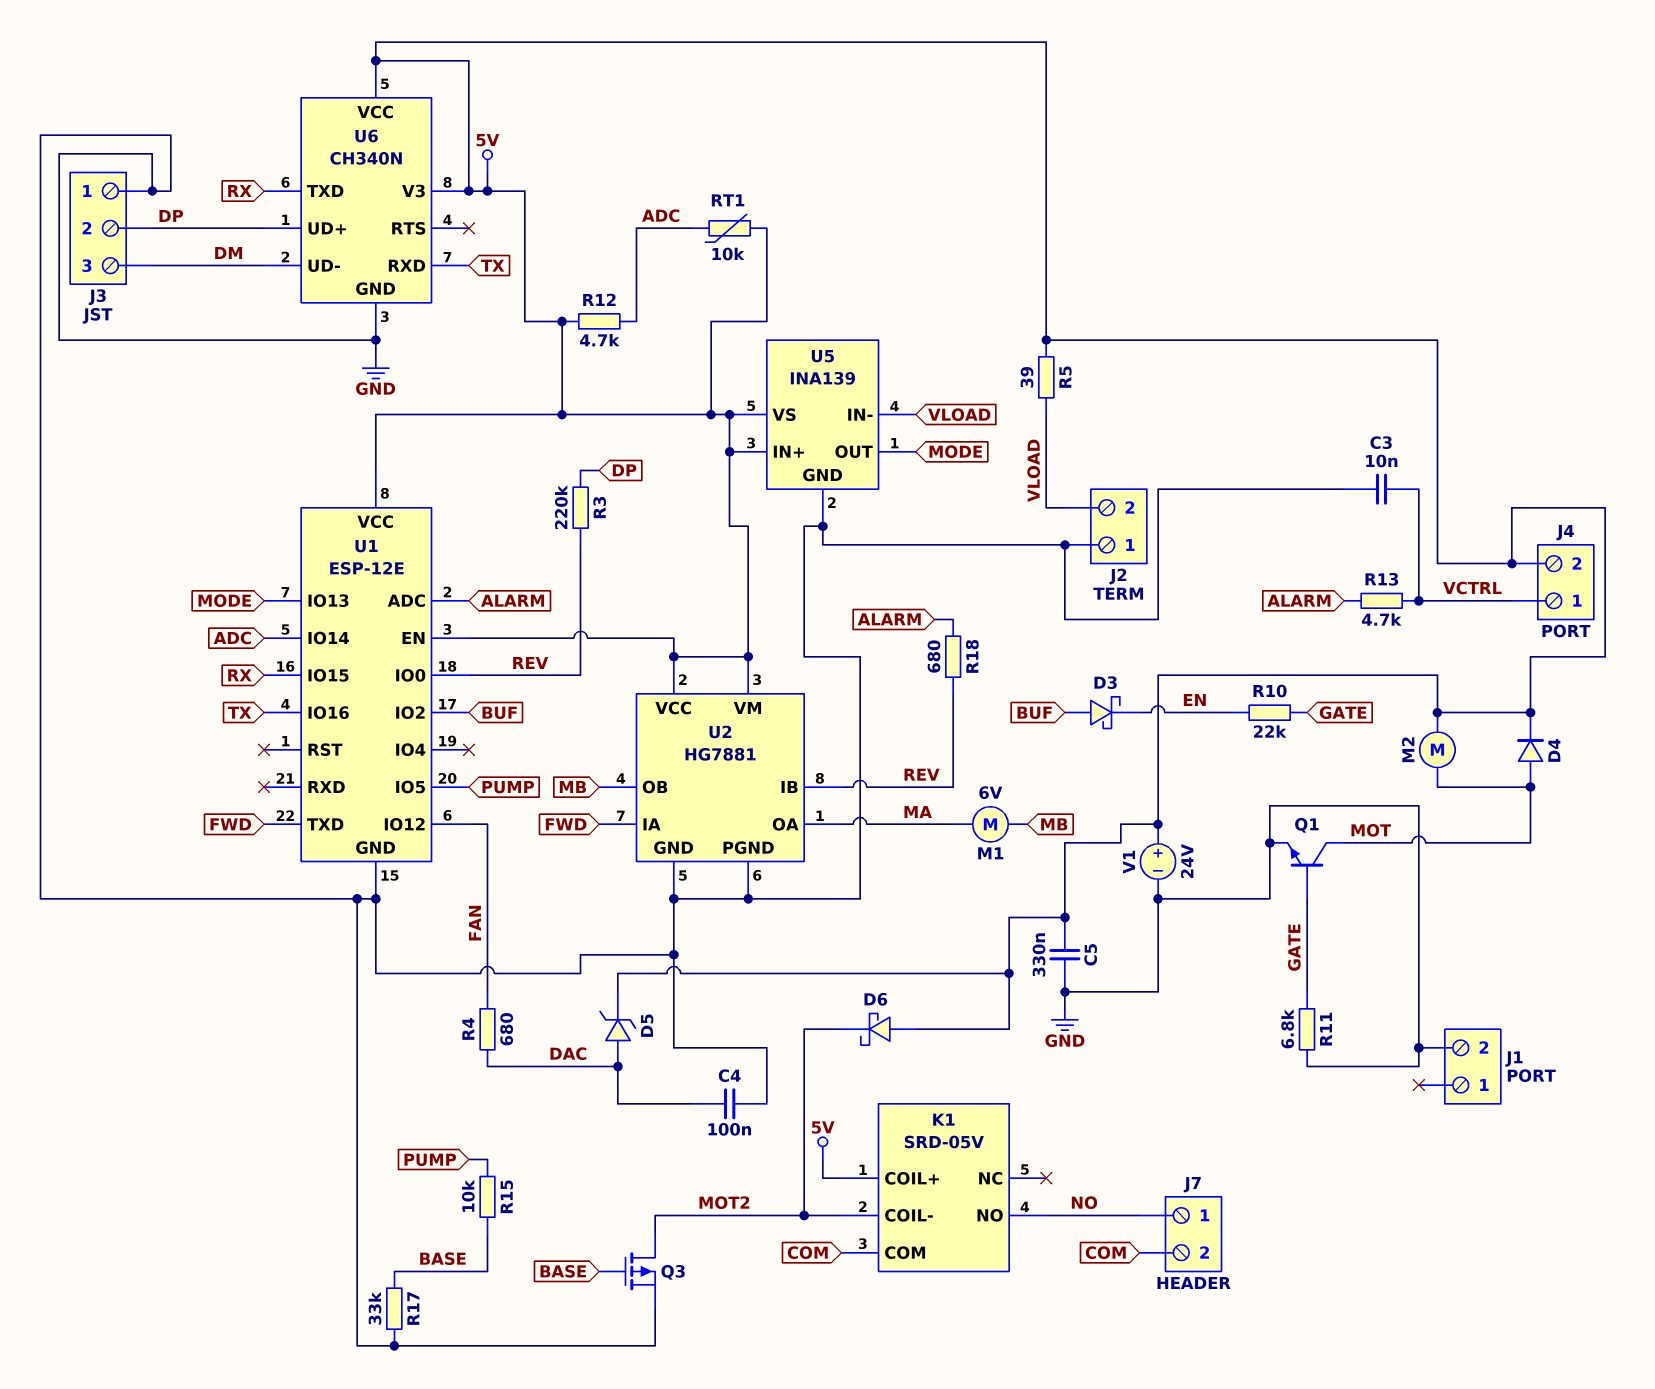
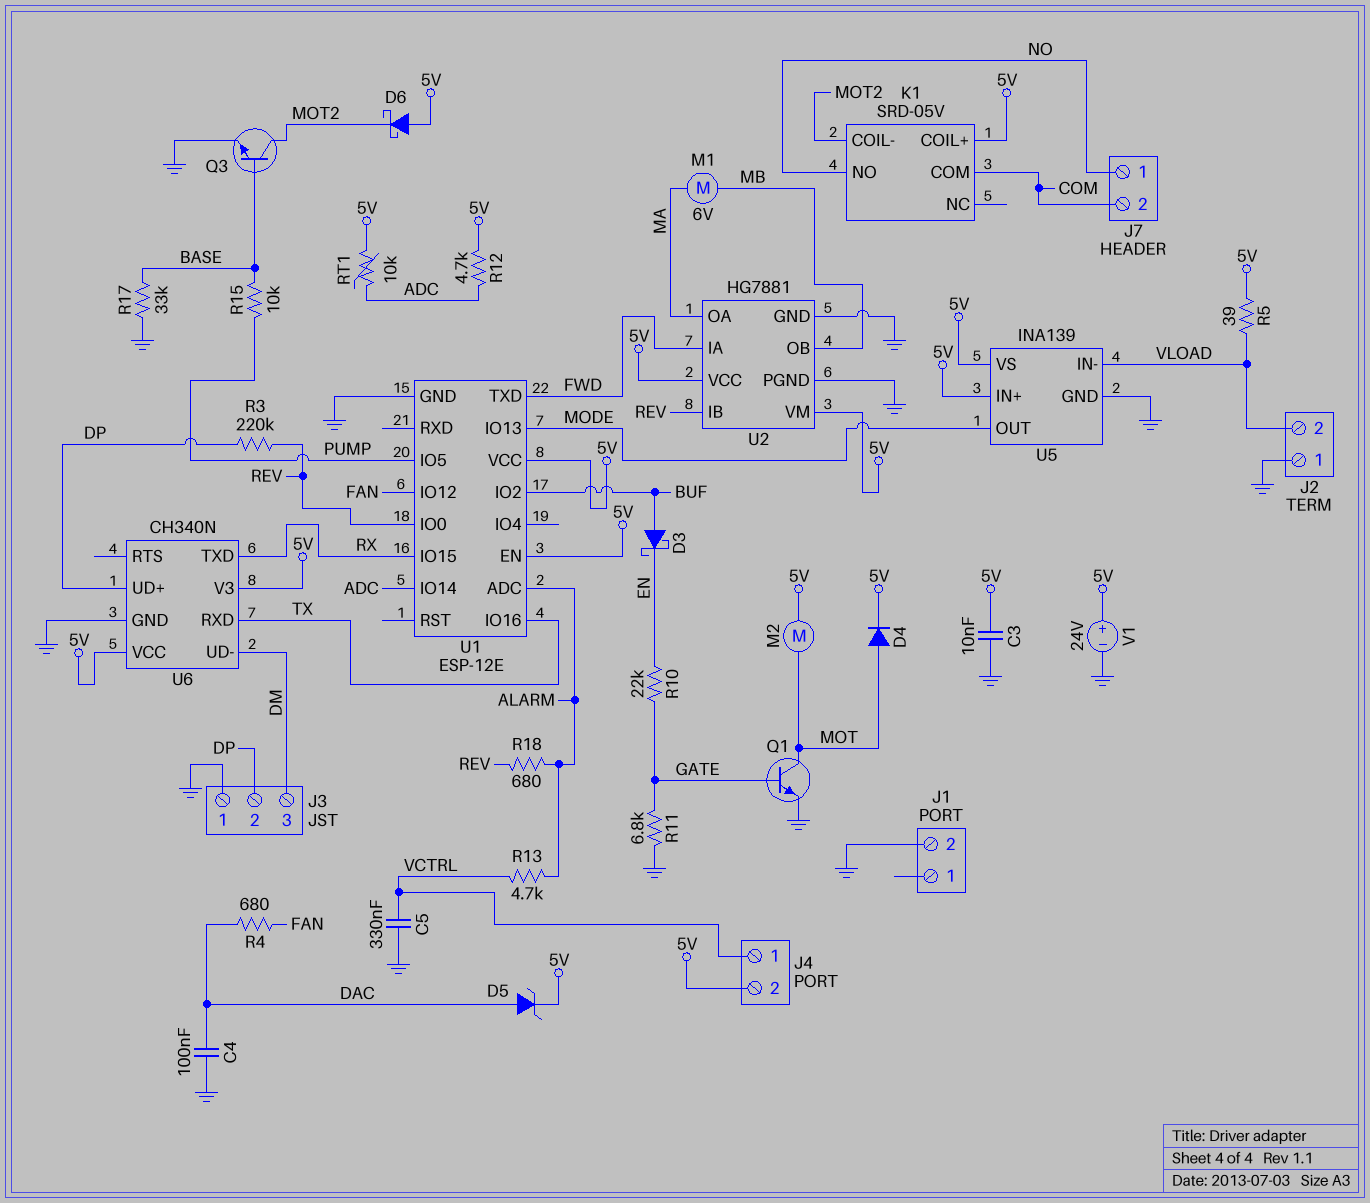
C3: 10nF (GND, VCTRL) -> 10nF (5V, GND)
C5: 330nF (5V, GND) -> 330nF (GND, VCTRL)
Q3: PMOS (G BASE, D MOT2, S GND) -> NPN (B BASE, C MOT2, E GND)

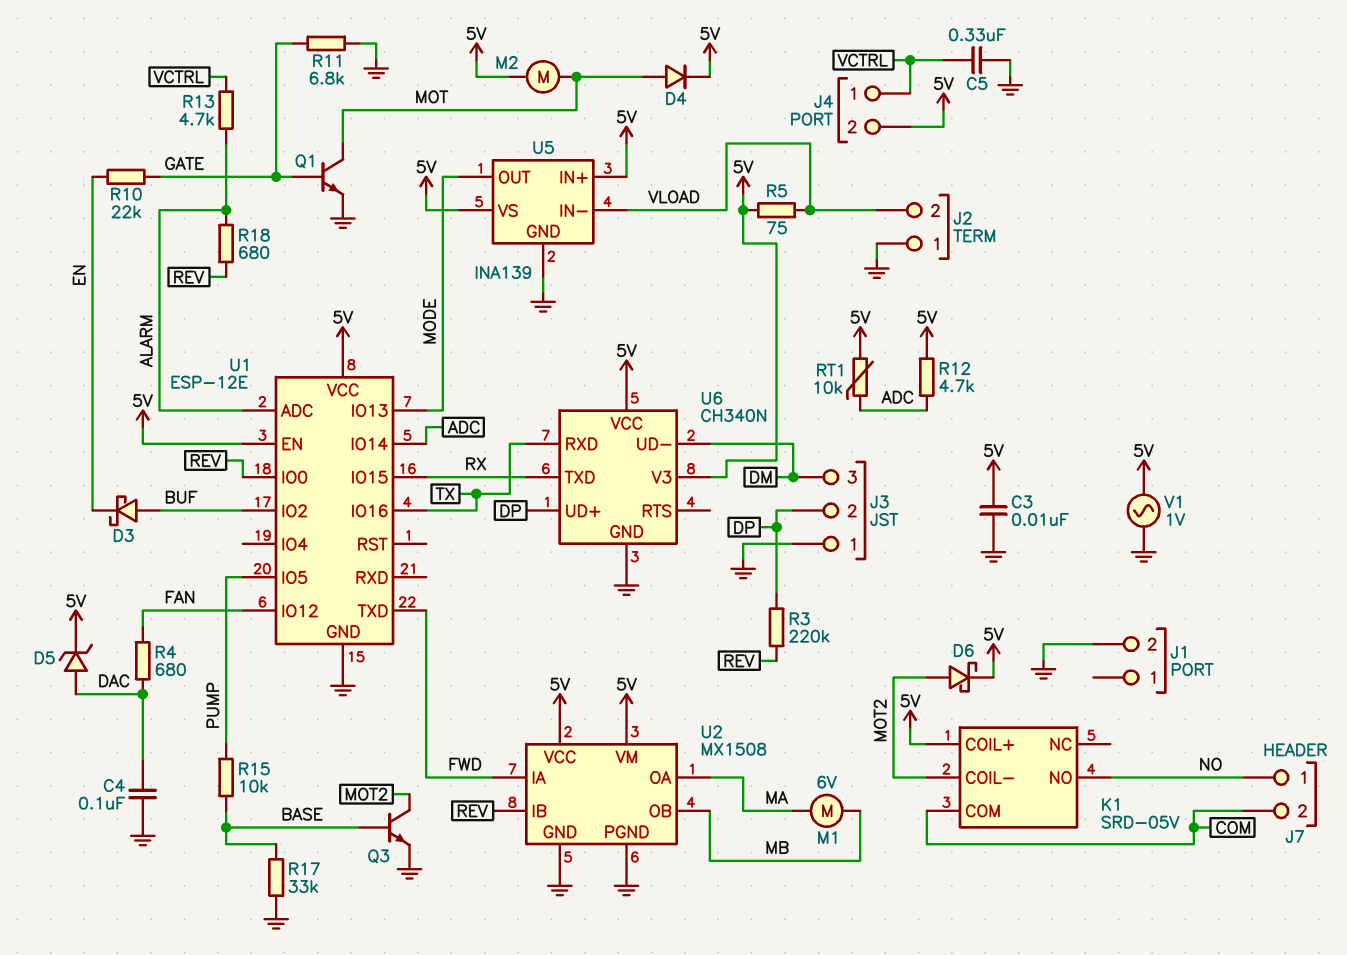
D6: schottky (A 5V, K MOT2) -> schottky (A MOT2, K 5V)
R5: 39 (5V, VLOAD) -> 75 (5V, VLOAD)
U2: HG7881 -> MX1508
V1: 24V (plus 5V, minus GND) -> AC 1V (5V, GND)

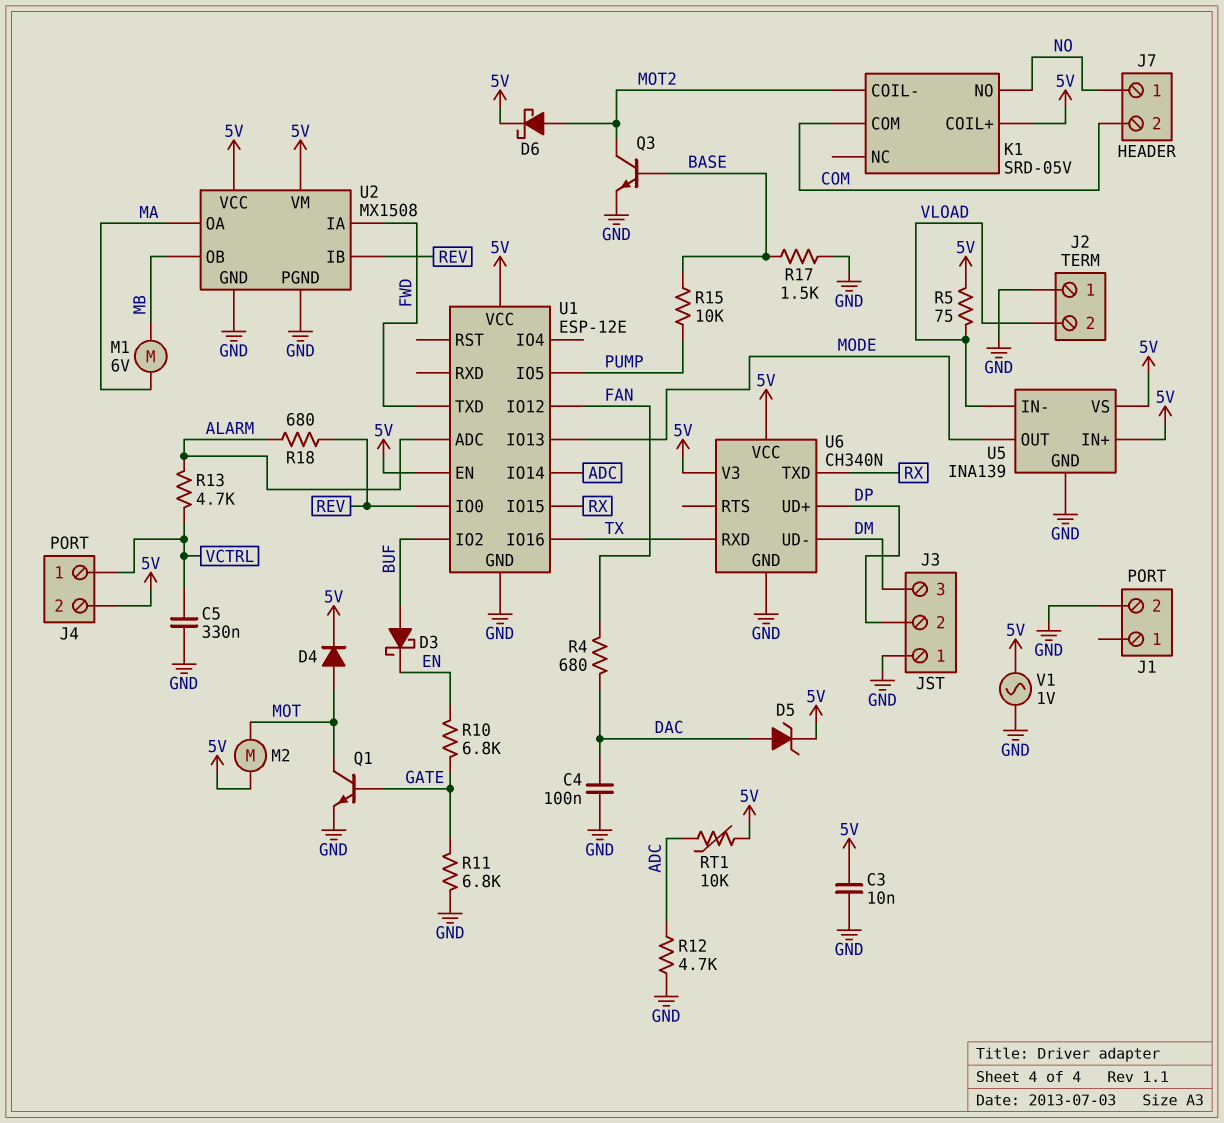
R3: 220k (DP, REV) -> none
R10: 22k (EN, GATE) -> 6.8k (EN, GATE)
R12: 4.7k (5V, ADC) -> 4.7k (ADC, GND)
R17: 33k (BASE, GND) -> 1.5k (BASE, GND)

